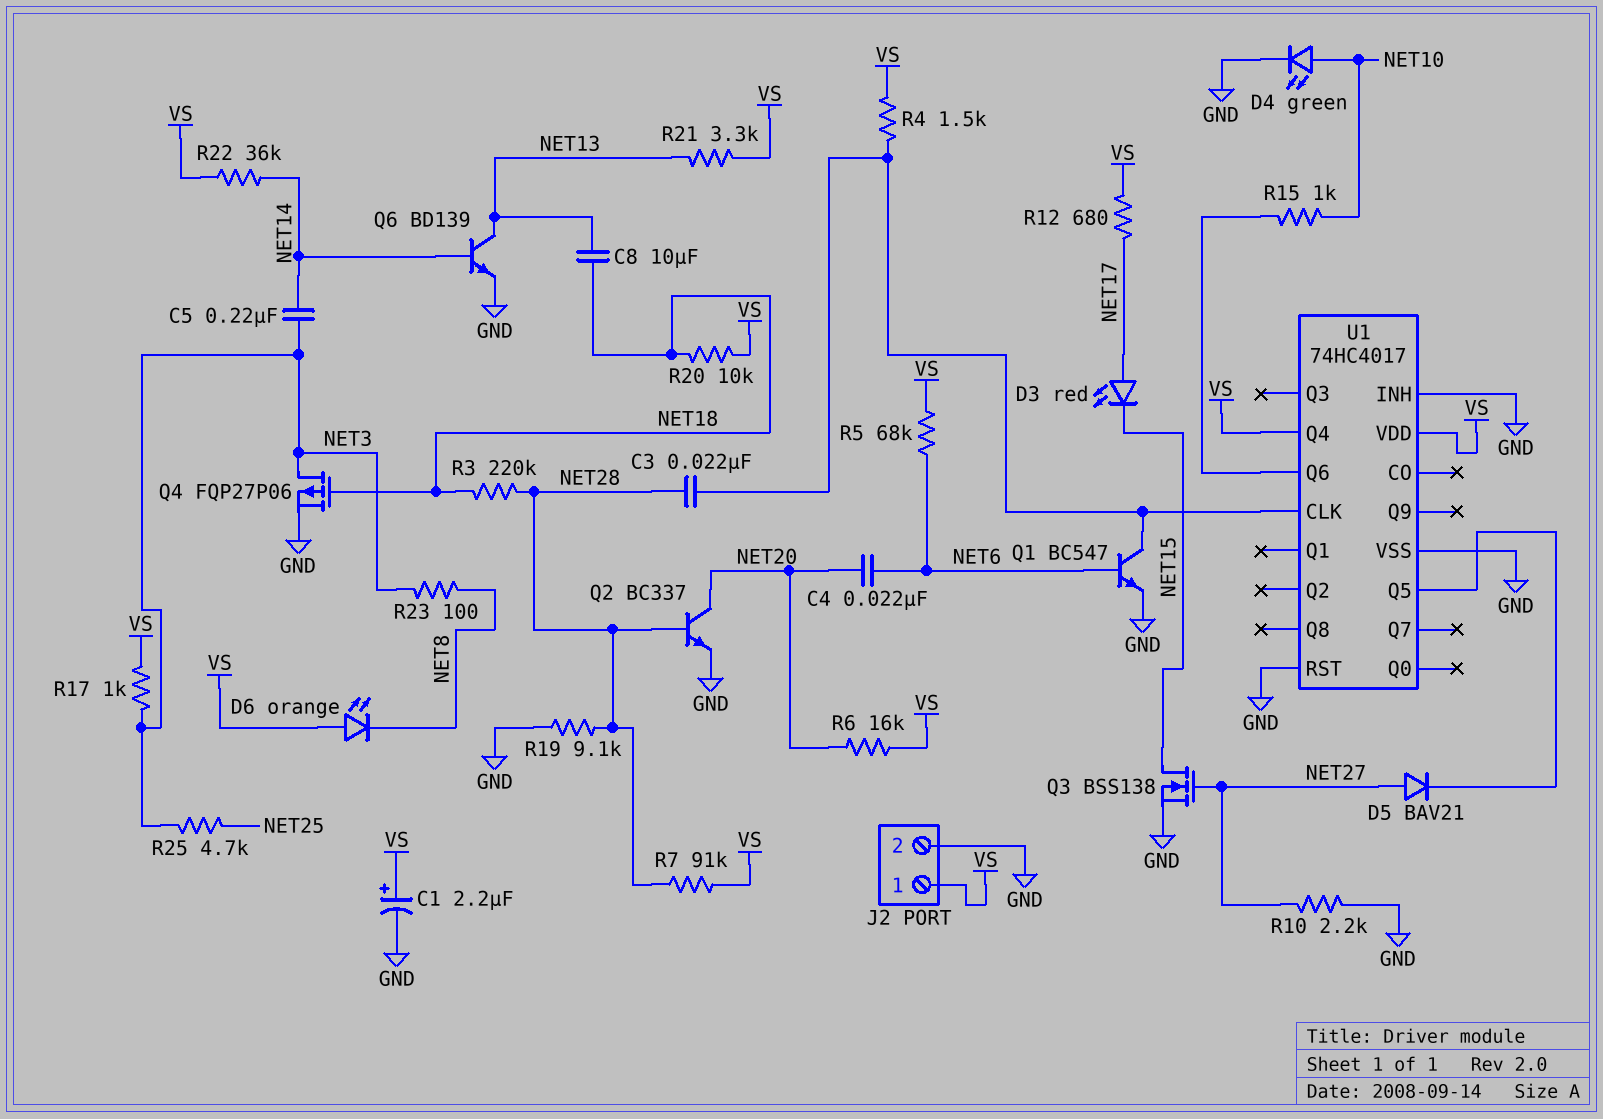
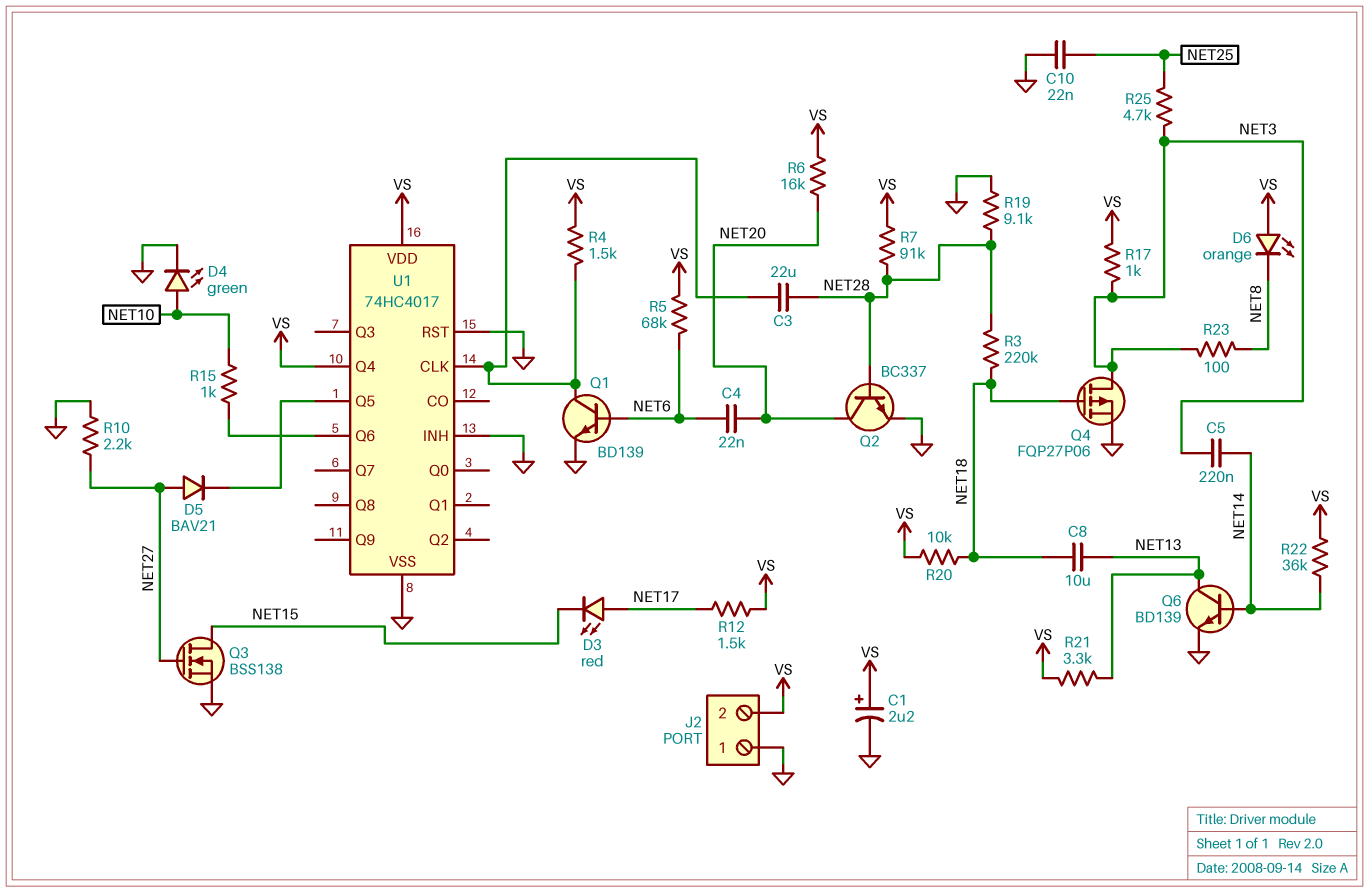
C3: 22nF (NET28, U1/CLK) -> 22uF (NET28, U1/CLK)
C10: none -> 22nF (GND, NET25)
J2 pin 1: VS -> GND
J2 pin 2: GND -> VS
Q1: NPN BC547 (B NET6, C U1/CLK, E GND) -> NPN BD139 (B NET6, C U1/CLK, E GND)
R12: 680 (NET17, VS) -> 1.5k (NET17, VS)

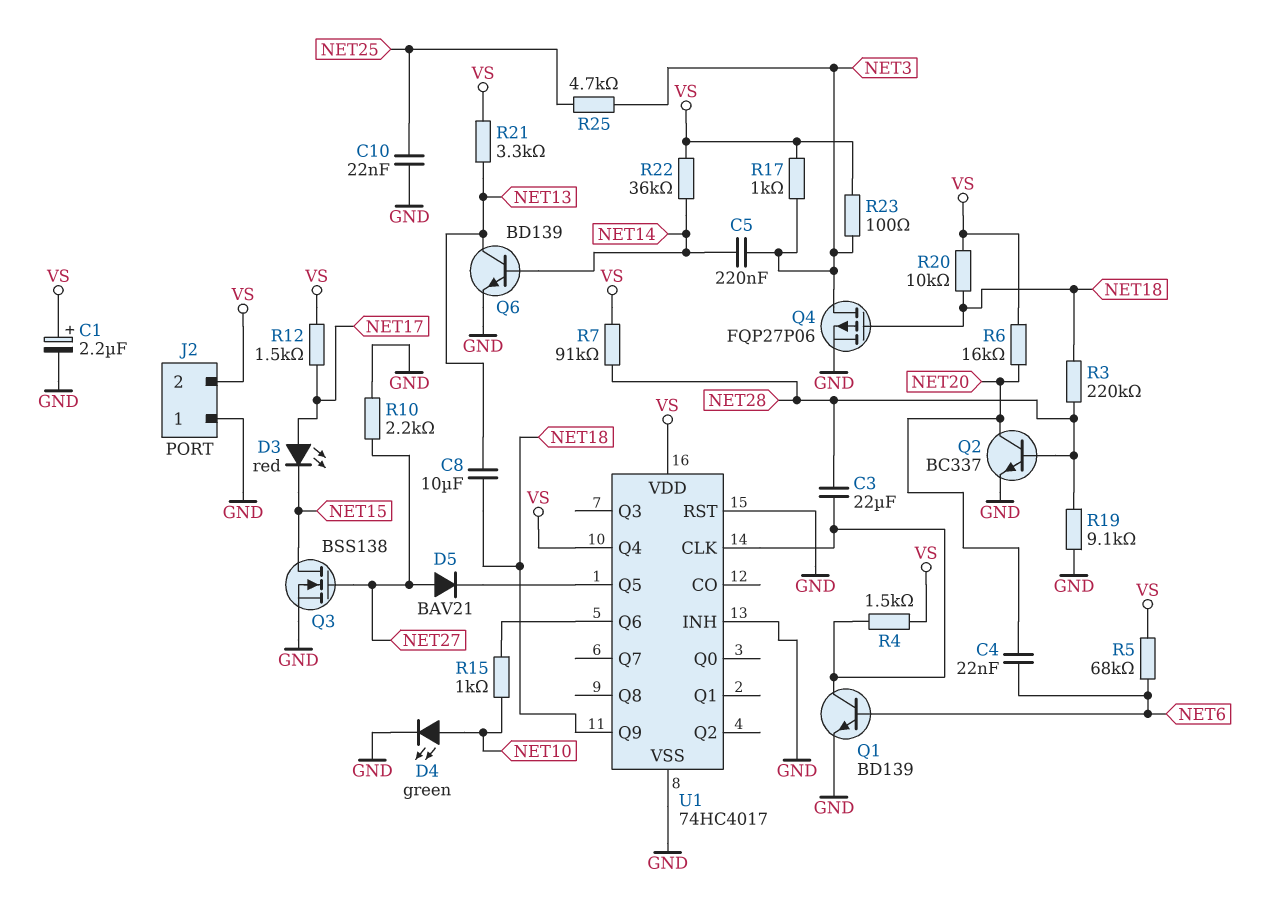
D6: LED orange (A VS, K NET8) -> none
R23: 100 (NET3, NET8) -> 100 (NET3, VS)
U1 pin Q9: none -> NET18

